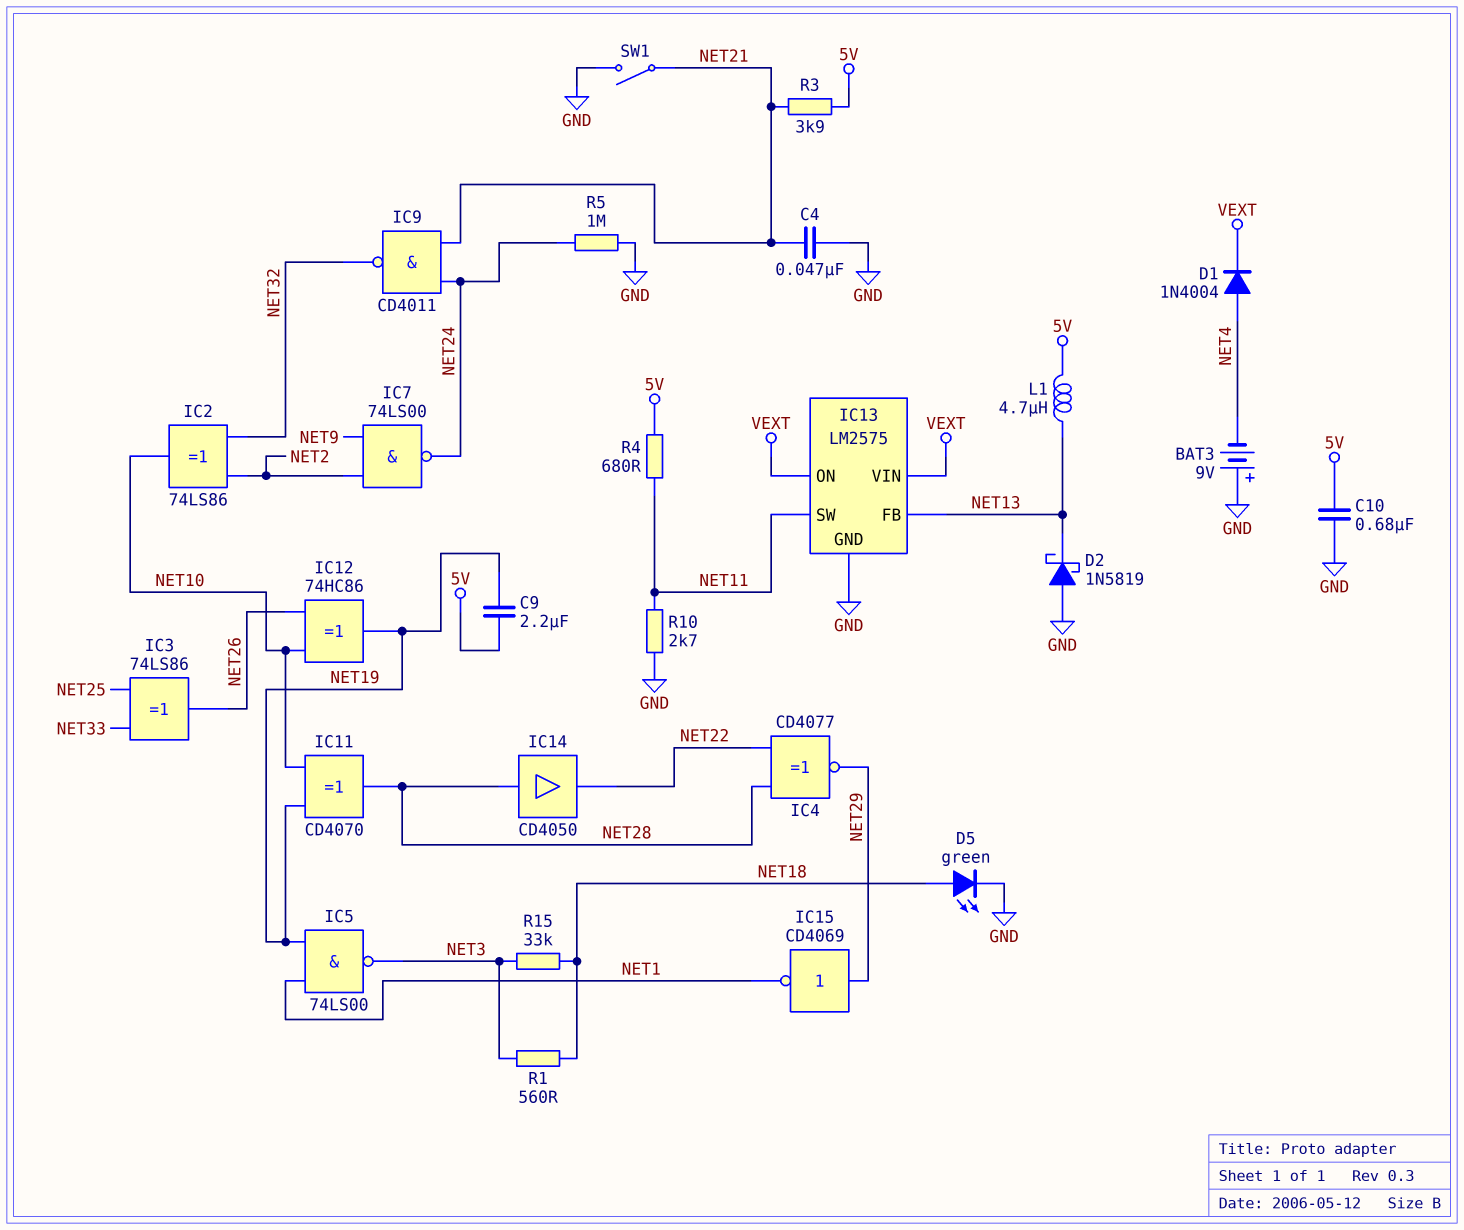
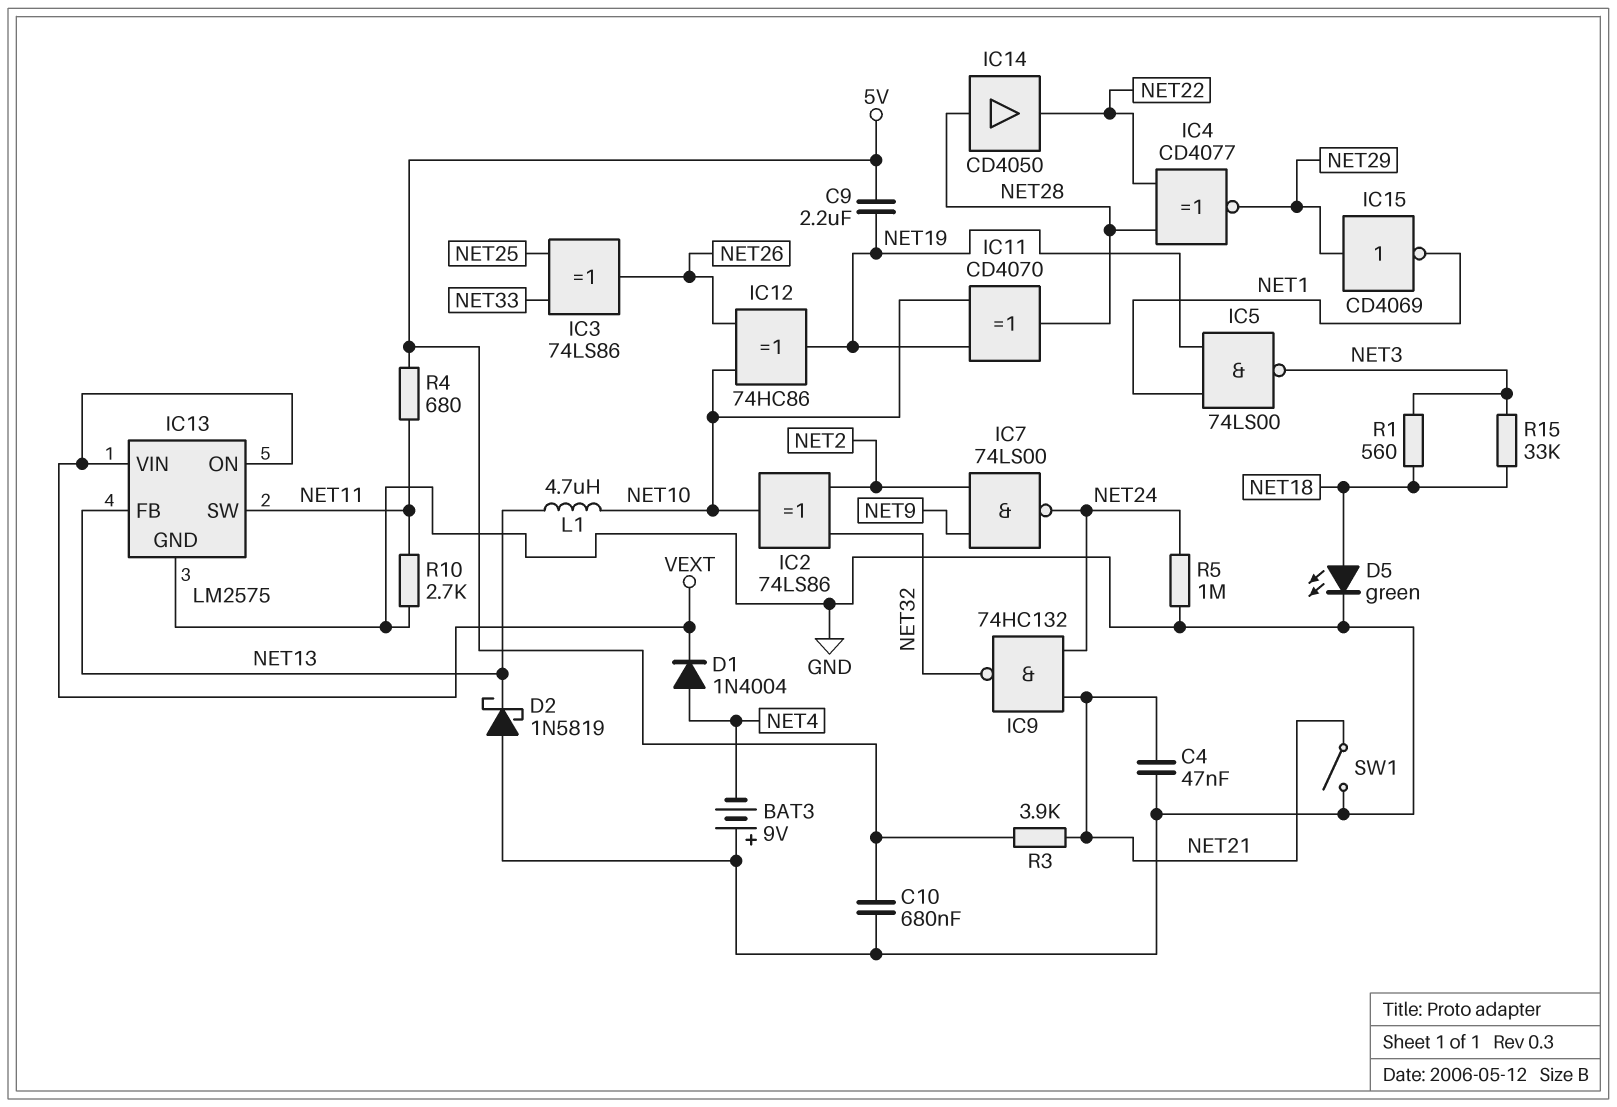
IC9: NAND CD4011 (in NET21, in NET24, out NET32) -> NAND 74HC132 (in NET21, in NET24, out NET32)
L1: 4.7uH (5V, NET13) -> 4.7uH (NET10, NET13)

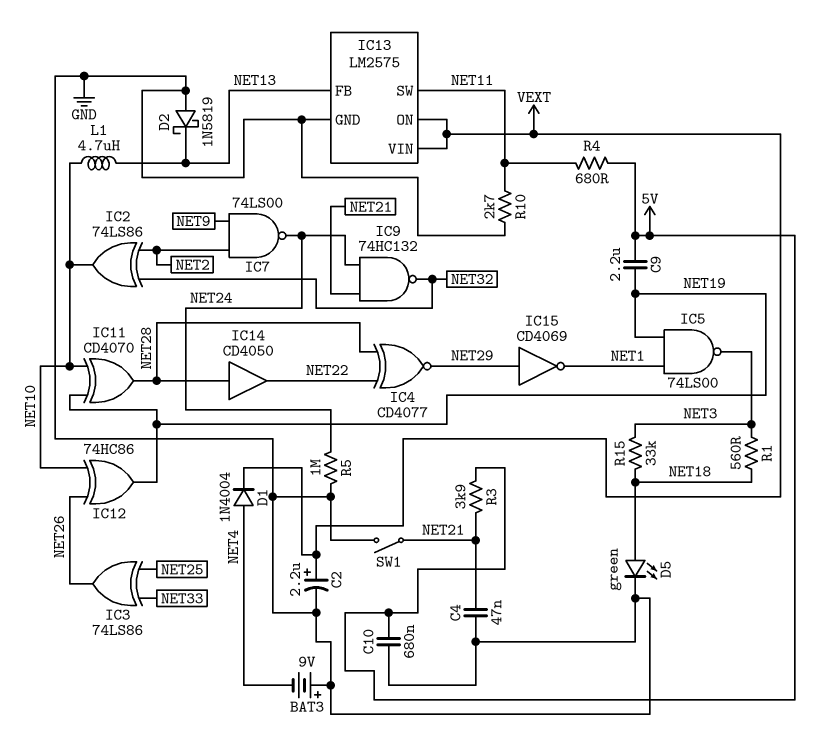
C2: none -> 2.2uF (plus VEXT, minus GND)

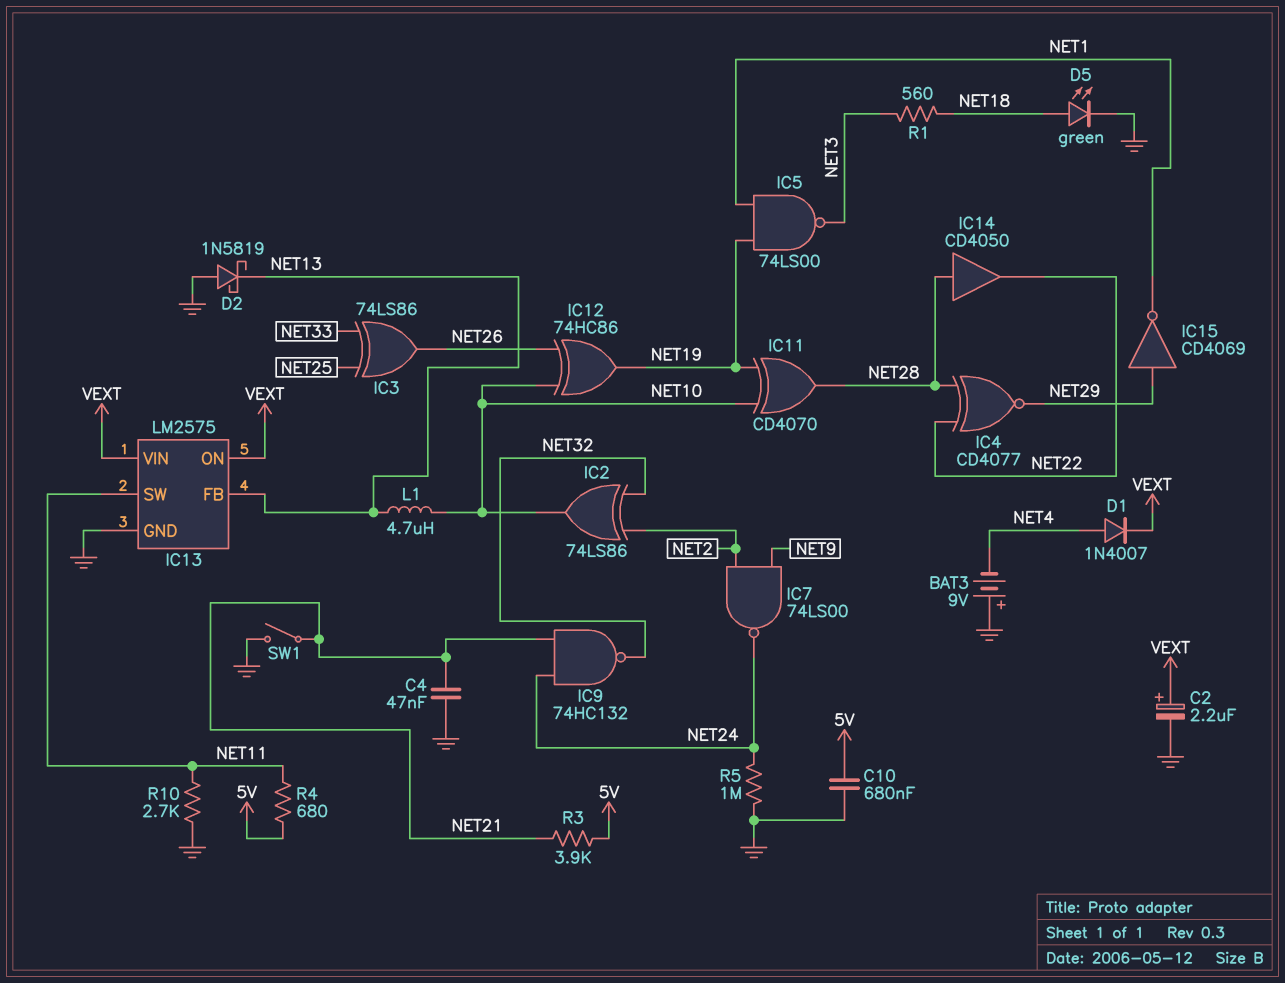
C9: 2.2uF (5V, NET19) -> none
D1: diode 1N4004 (A NET4, K VEXT) -> diode 1N4007 (A NET4, K VEXT)
R15: 33k (NET3, NET18) -> none

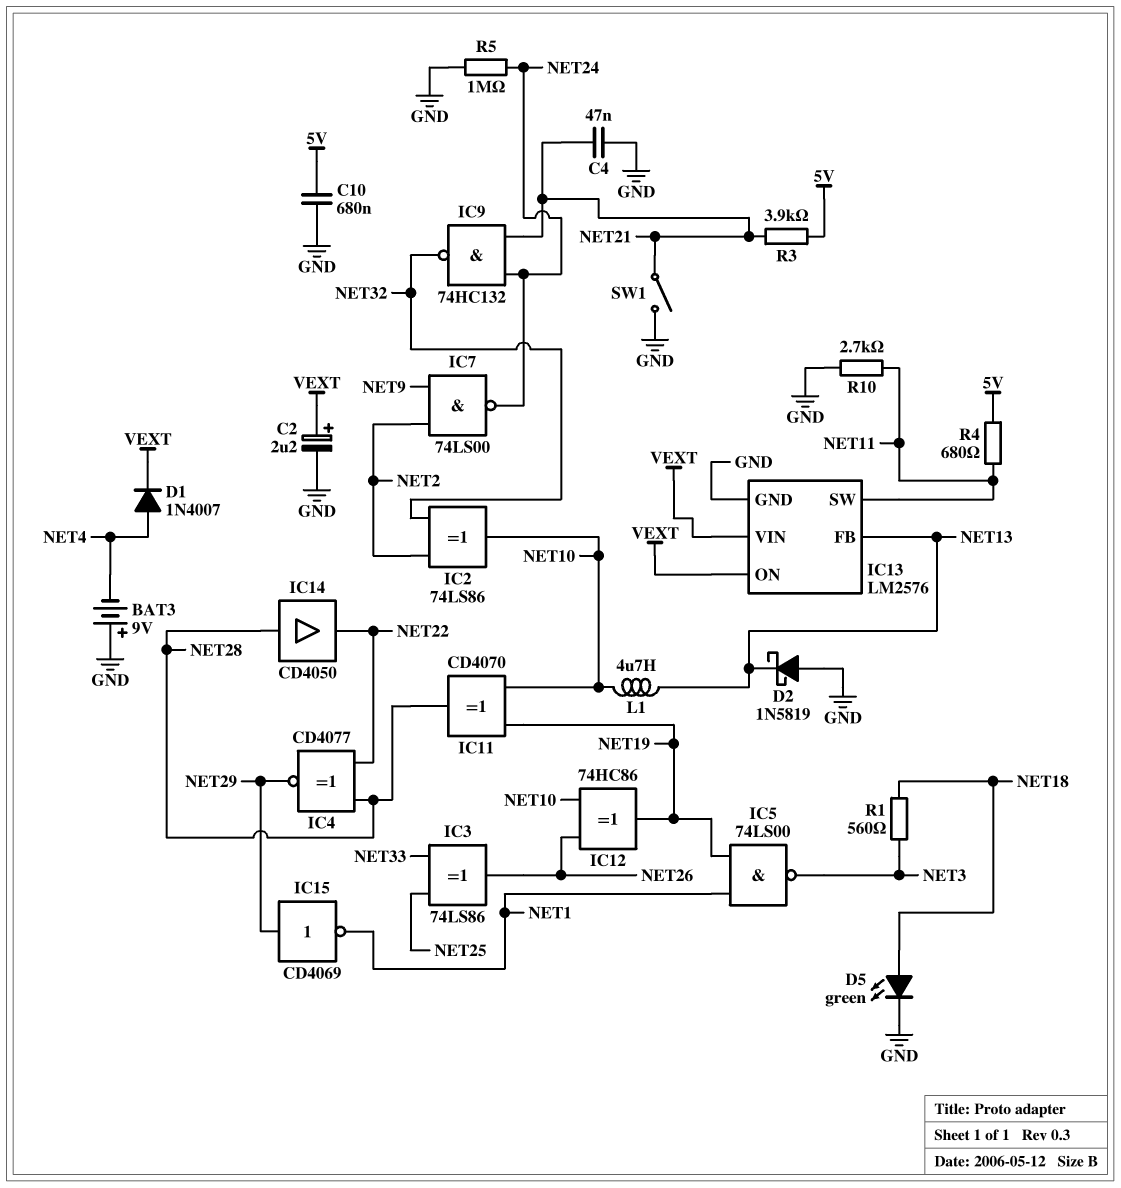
IC13: LM2575 -> LM2576

